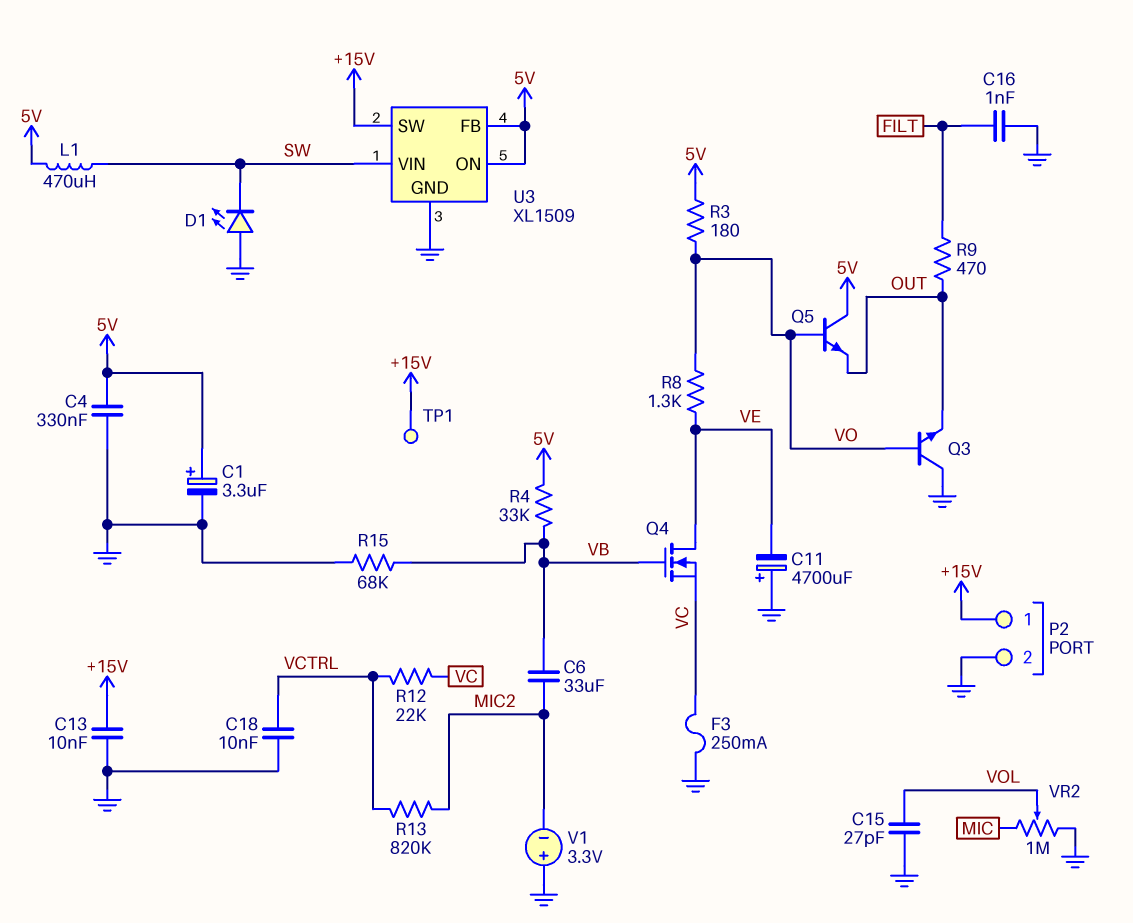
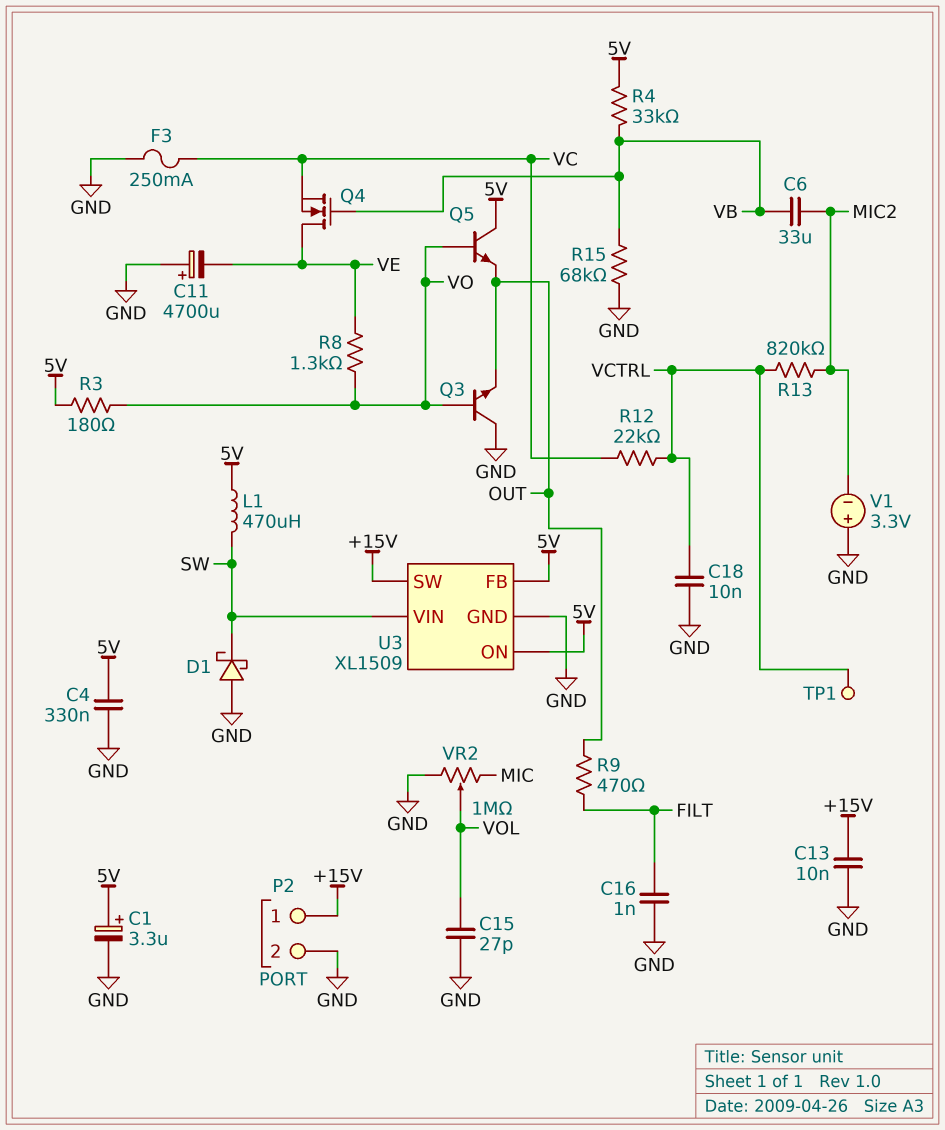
D1: LED (A GND, K SW) -> schottky (A GND, K SW)
TP1: test point (+15V) -> test point (VCTRL)

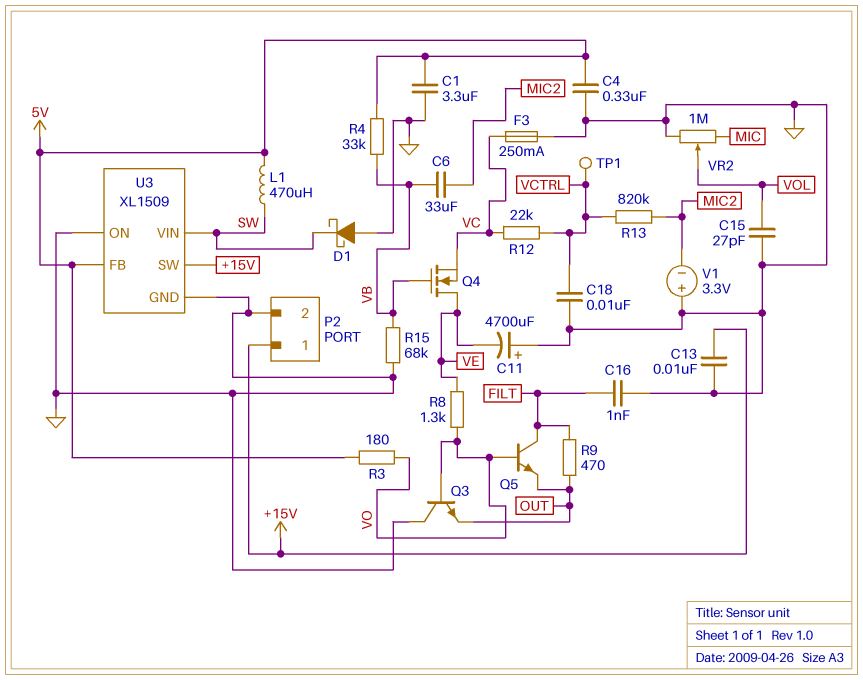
C1: 3.3uF (plus 5V, minus GND) -> 3.3uF (5V, GND)
Q5: NPN (B VO, C 5V, E OUT) -> NPN (B VO, C FILT, E OUT)
U3 pin ON: 5V -> GND

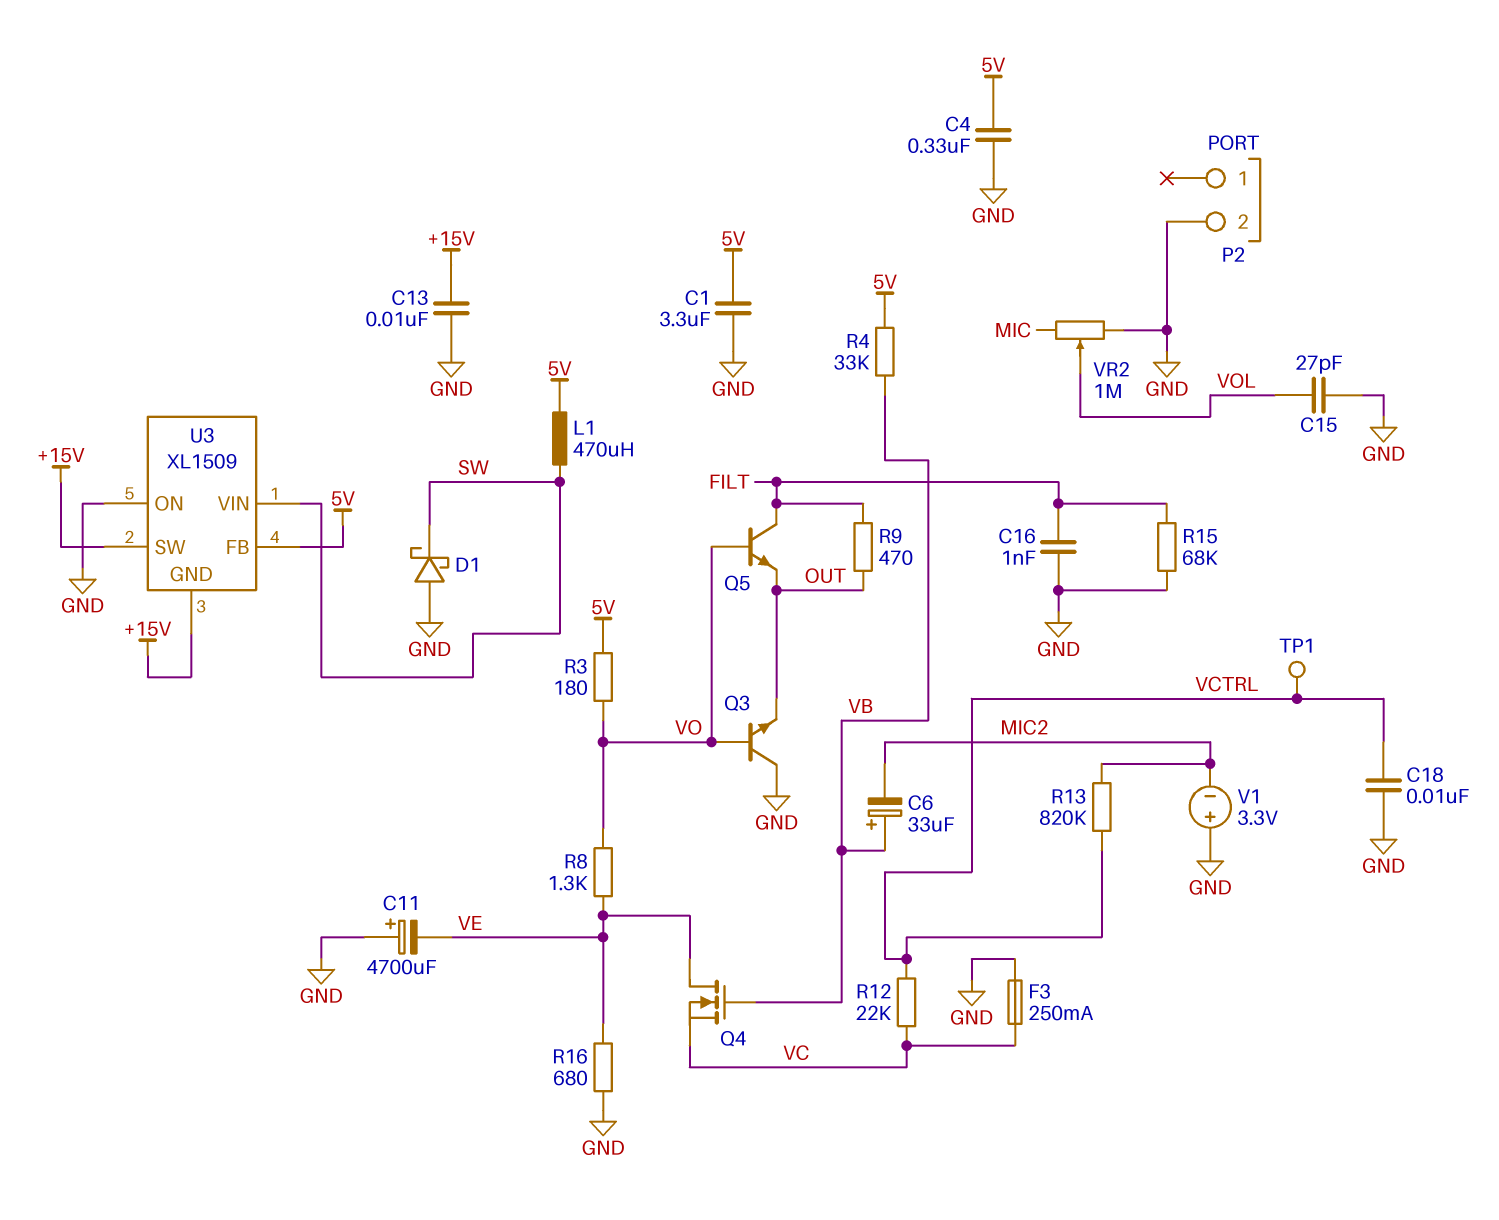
C6: 33uF (MIC2, VB) -> 33uF (plus VB, minus MIC2)
P2 pin 1: +15V -> none
R15: 68k (GND, VB) -> 68k (FILT, GND)
R16: none -> 680 (GND, VE)
U3 pin GND: GND -> +15V

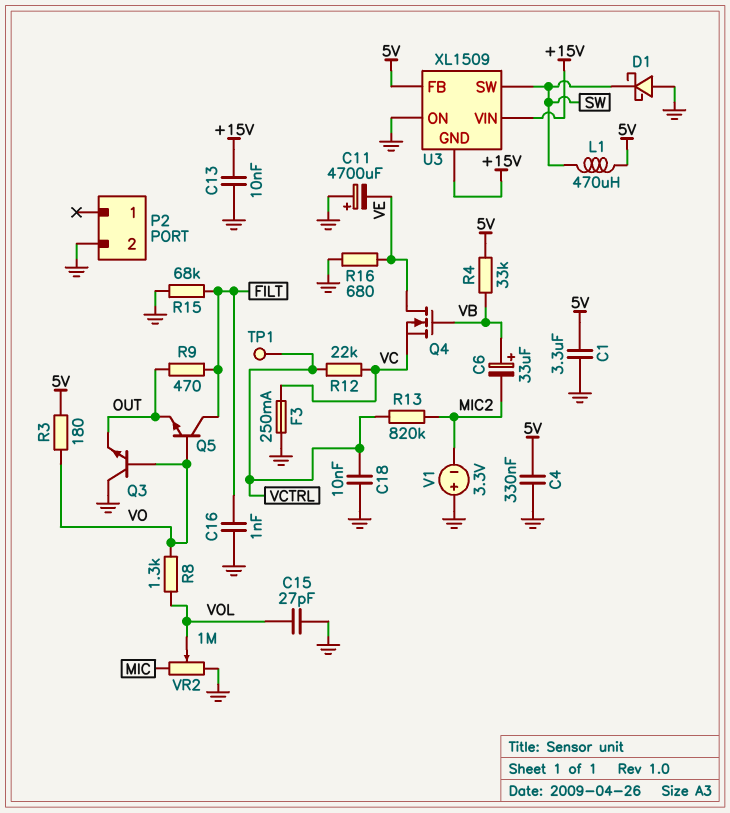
R8: 1.3k (VE, VO) -> 1.3k (VO, VOL)
U3 pin SW: +15V -> SW
U3 pin VIN: SW -> +15V

